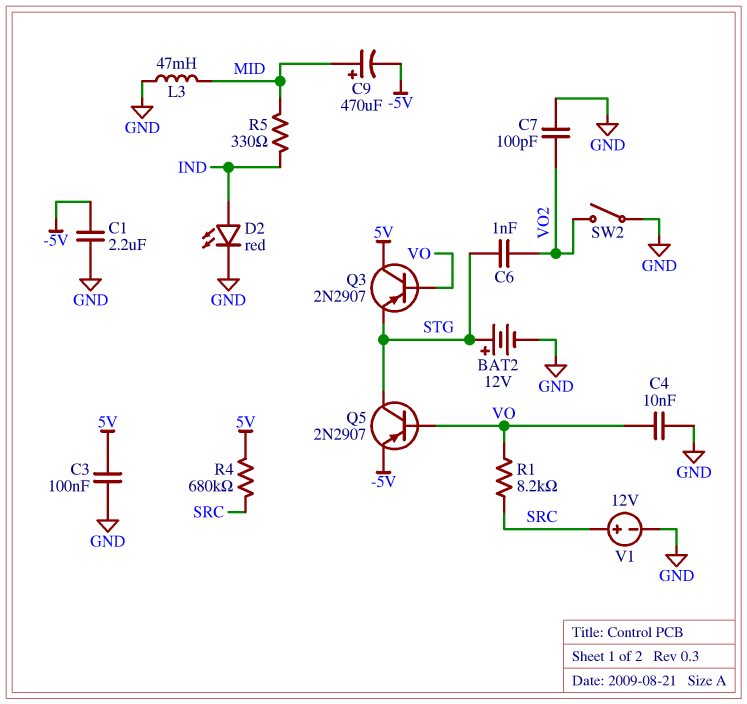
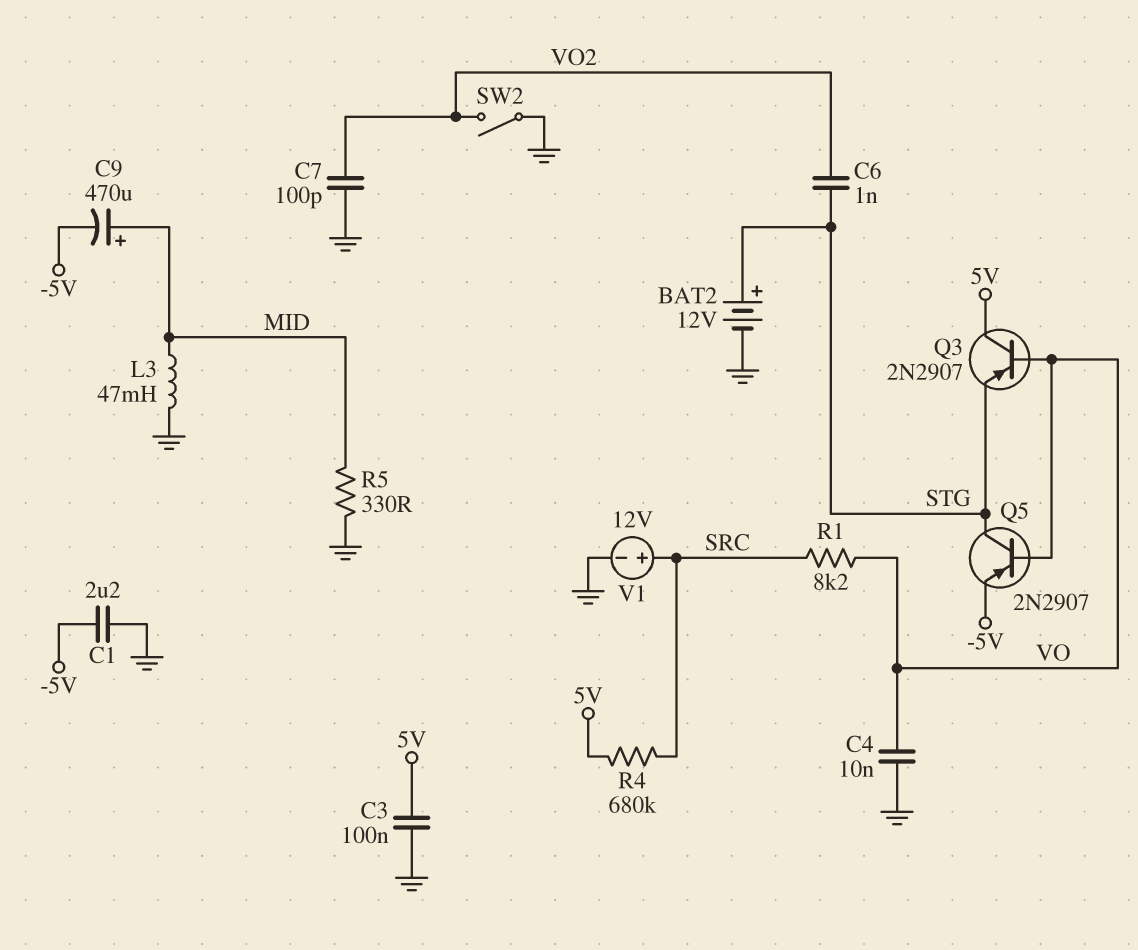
D2: LED red (A IND, K GND) -> none
R5: 330 (IND, MID) -> 330 (GND, MID)

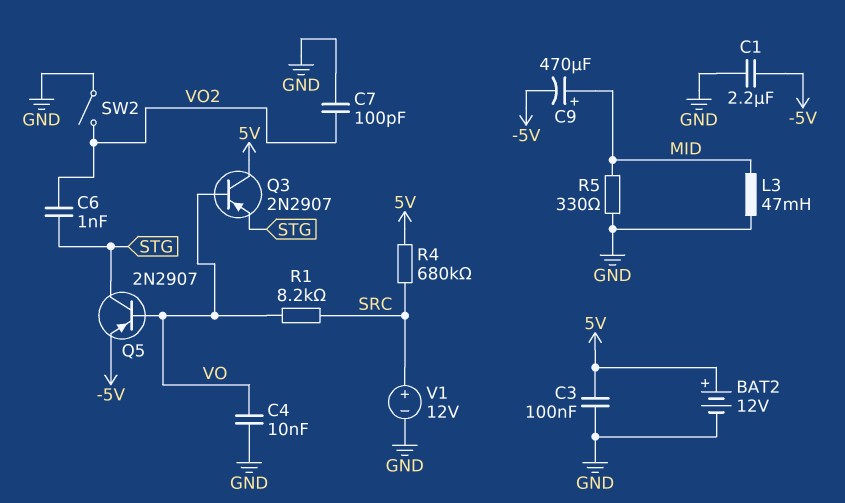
BAT2: 12V (plus STG, minus GND) -> 12V (plus 5V, minus GND)

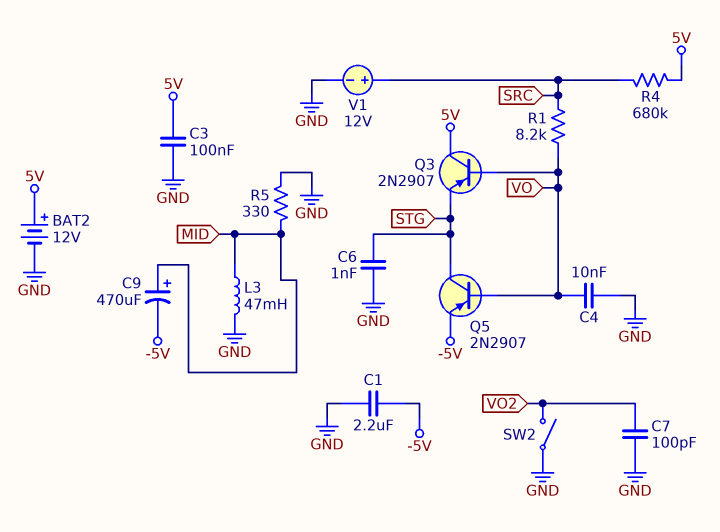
C6: 1nF (STG, VO2) -> 1nF (GND, STG)

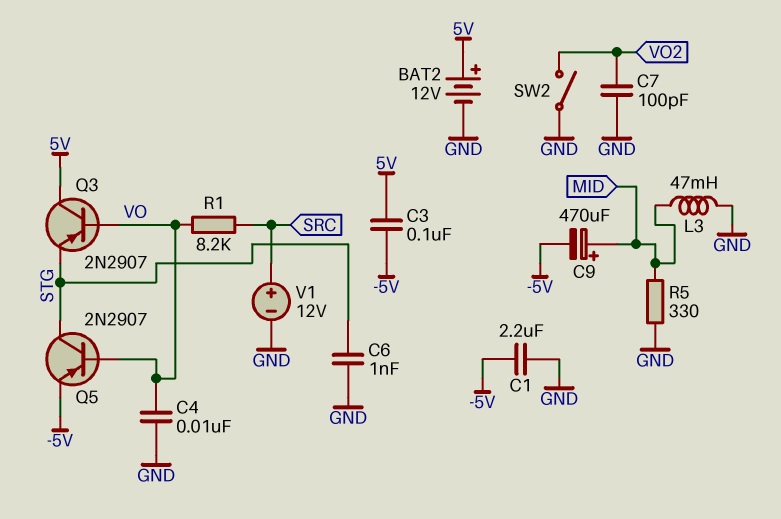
C3: 100nF (5V, GND) -> 100nF (-5V, 5V)
R4: 680k (5V, SRC) -> none

